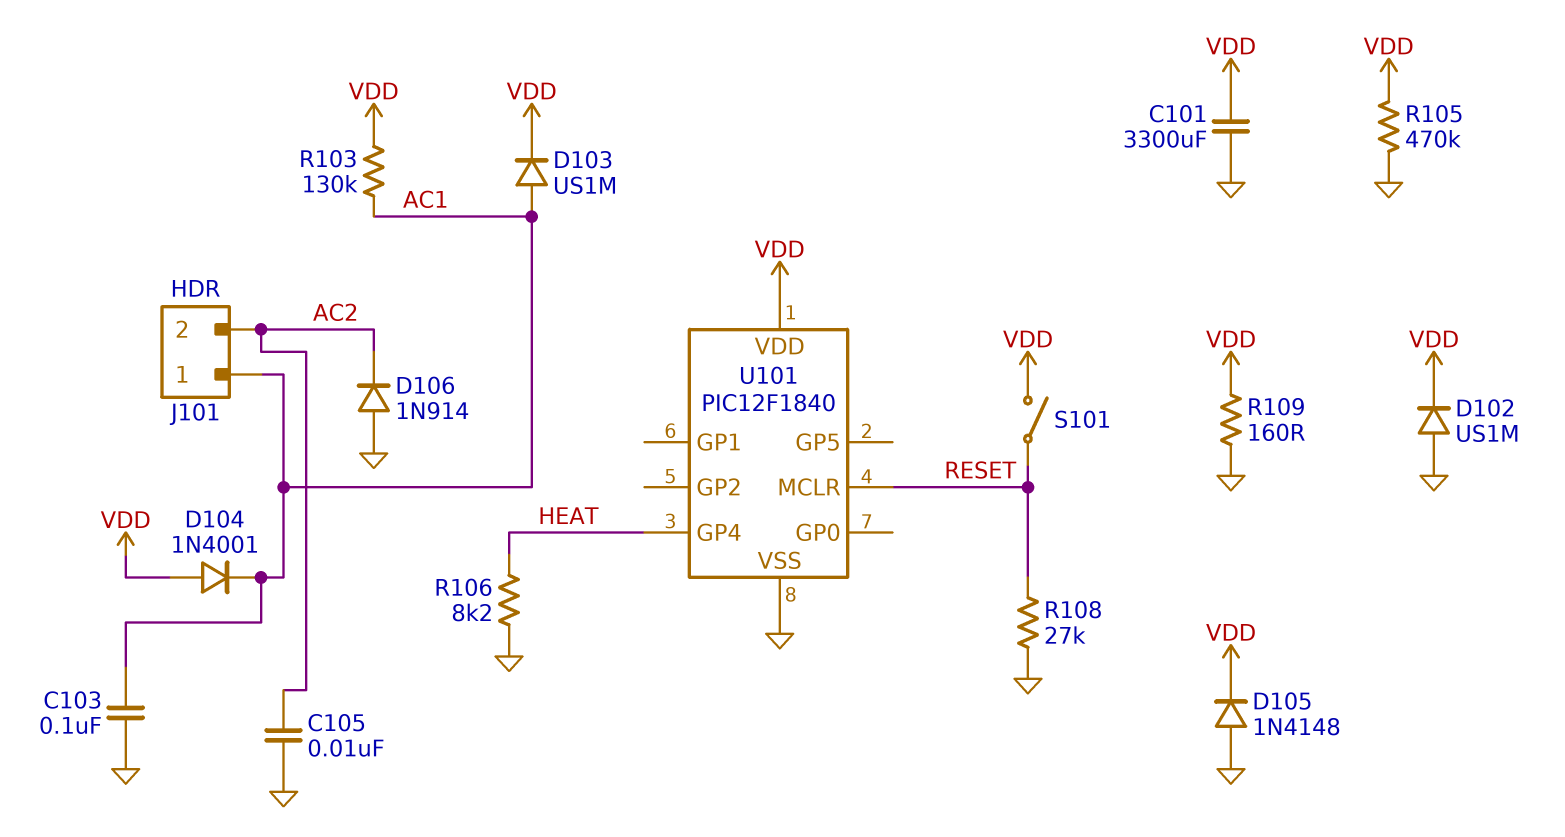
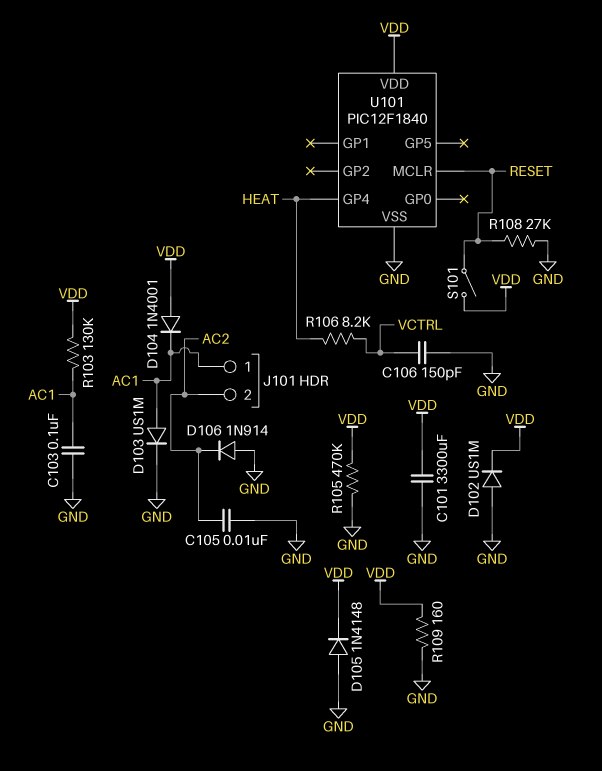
C106: none -> 150pF (GND, VCTRL)
D103: diode US1M (A AC1, K VDD) -> diode US1M (A AC1, K GND)
R106: 8.2k (GND, HEAT) -> 8.2k (HEAT, VCTRL)

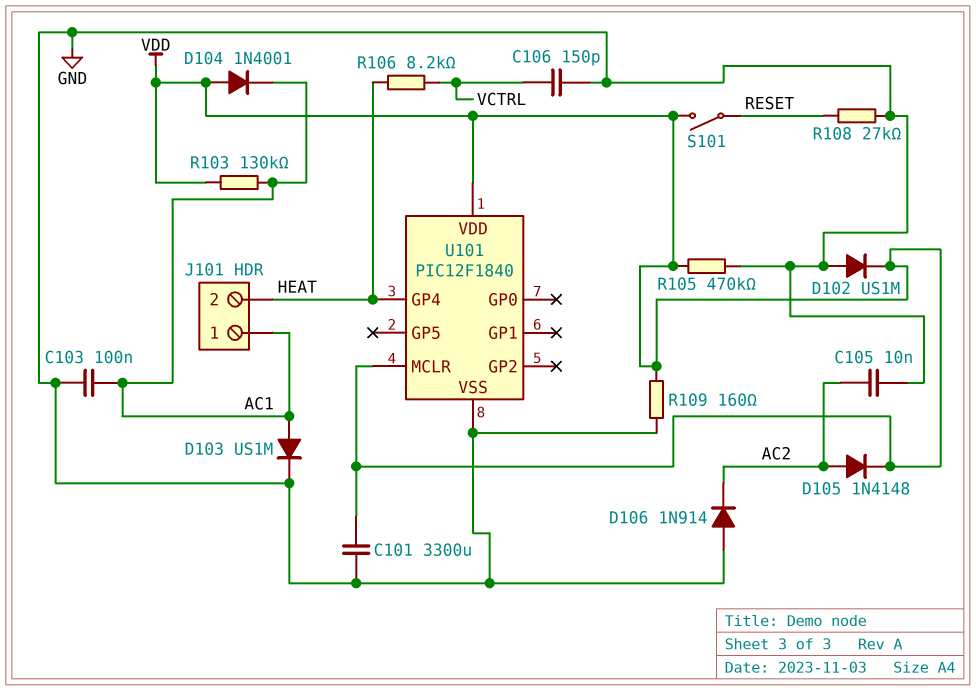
D105: diode 1N4148 (A GND, K VDD) -> diode 1N4148 (A AC2, K VDD)
J101 pin 2: AC2 -> HEAT
U101 pin MCLR: RESET -> VDD

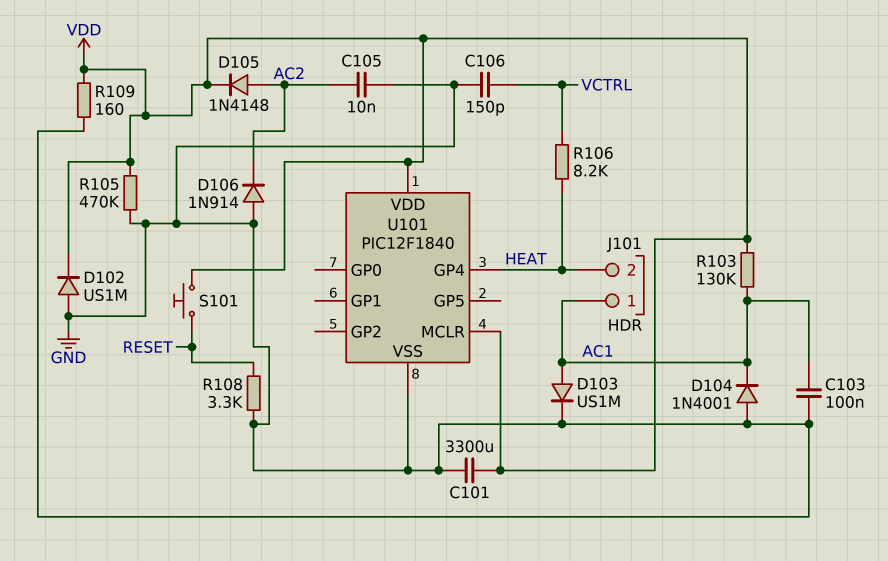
D104: diode 1N4001 (A VDD, K AC1) -> diode 1N4001 (A GND, K AC1)
R108: 27k (GND, RESET) -> 3.3k (GND, RESET)
S101: switch (RESET, VDD) -> button (RESET, VDD)

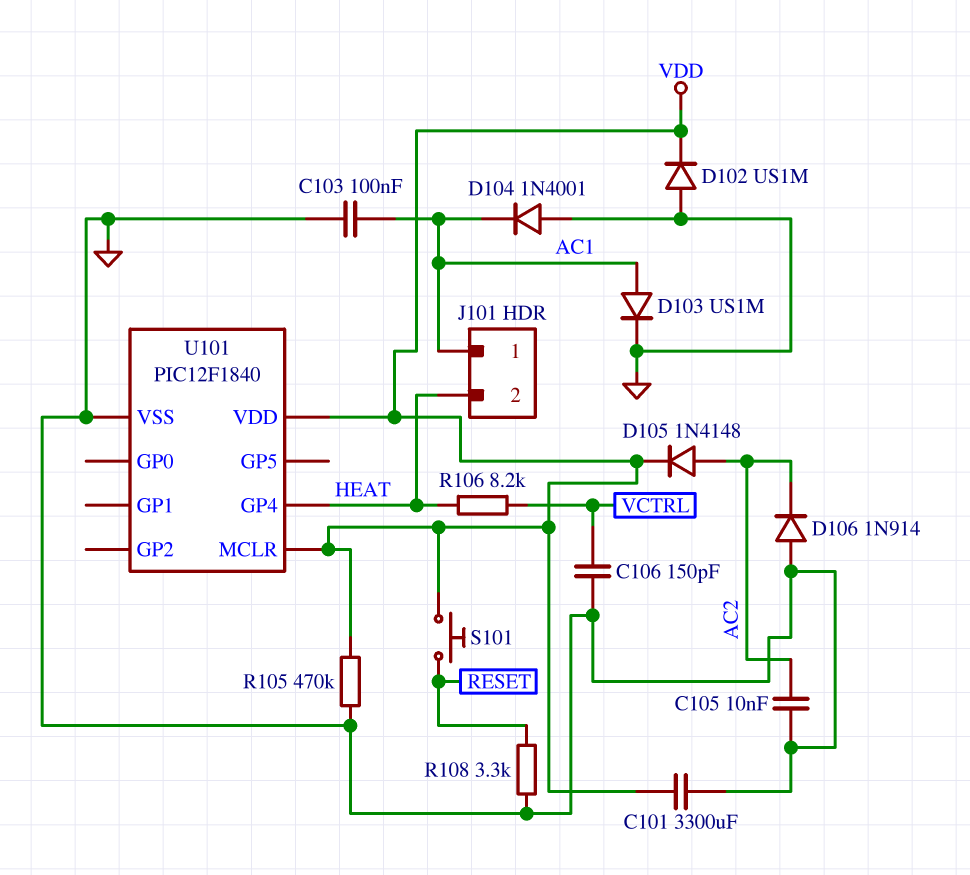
R103: 130k (AC1, VDD) -> none
R109: 160 (GND, VDD) -> none

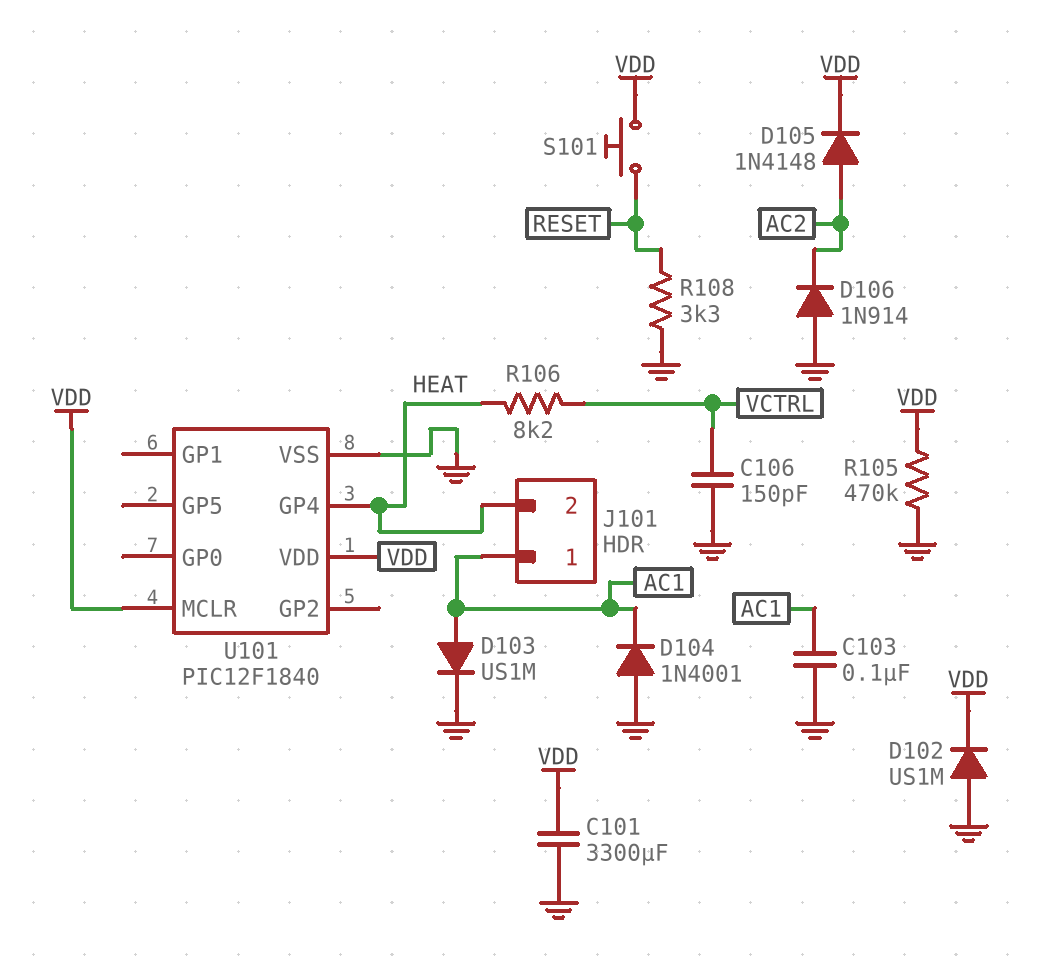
C105: 10nF (AC2, GND) -> none

